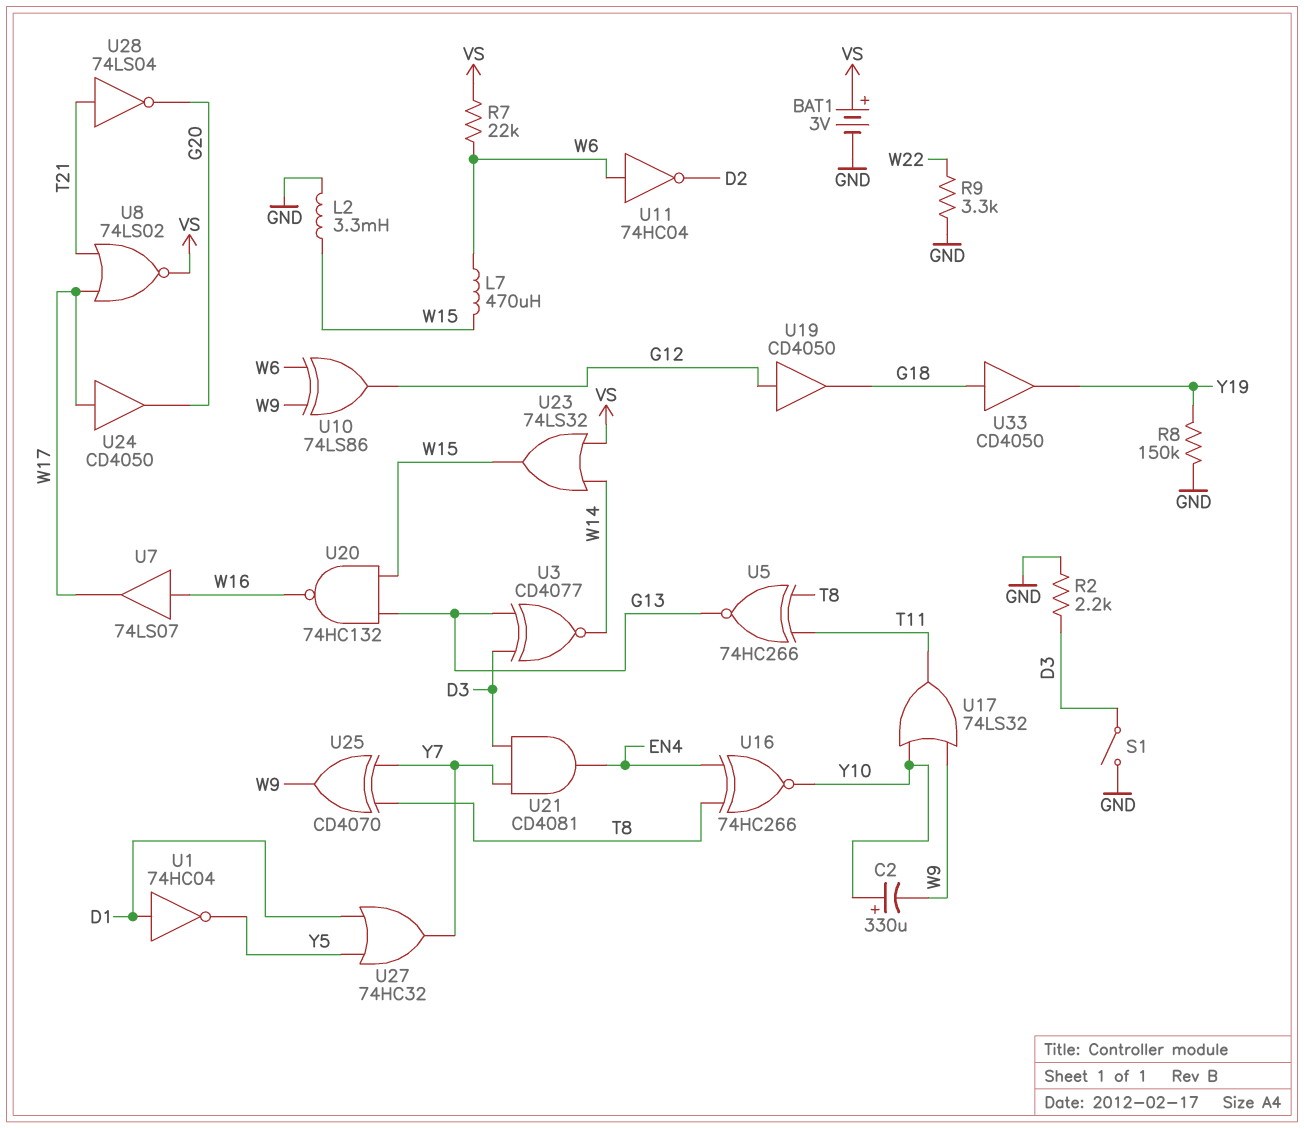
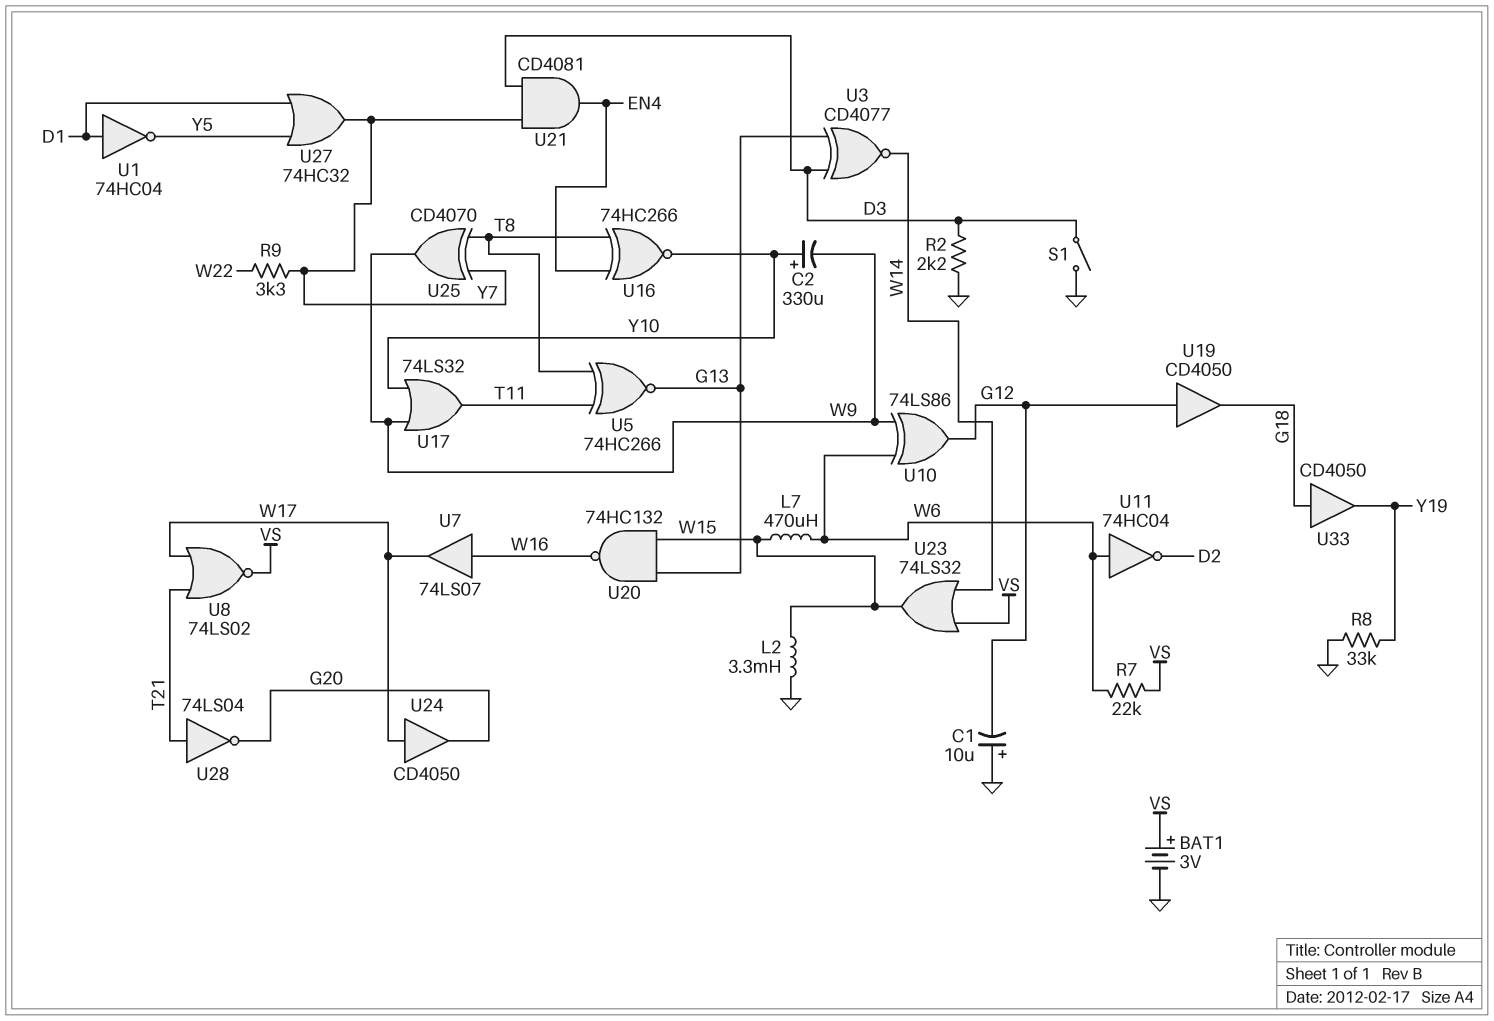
C1: none -> 10uF (plus GND, minus G12)
R8: 150k (GND, Y19) -> 33k (GND, Y19)
R9: 3.3k (GND, W22) -> 3.3k (W22, Y7)

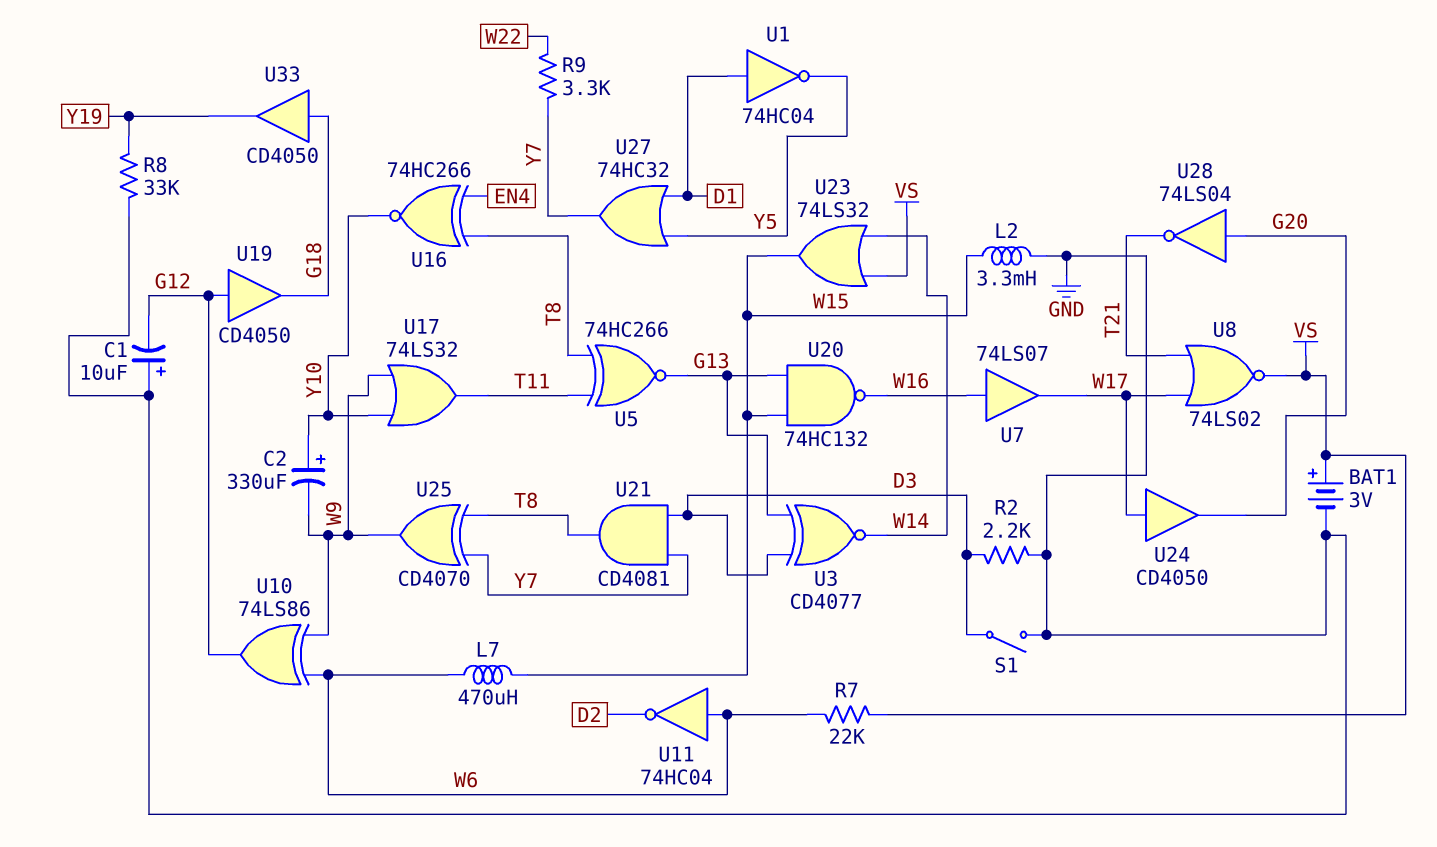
U21: AND CD4081 (in D3, in Y7, out EN4) -> AND CD4081 (in D3, in Y7, out T8)
U28: NOT 74LS04 (in T21, out G20) -> NOT 74LS04 (in G20, out T21)

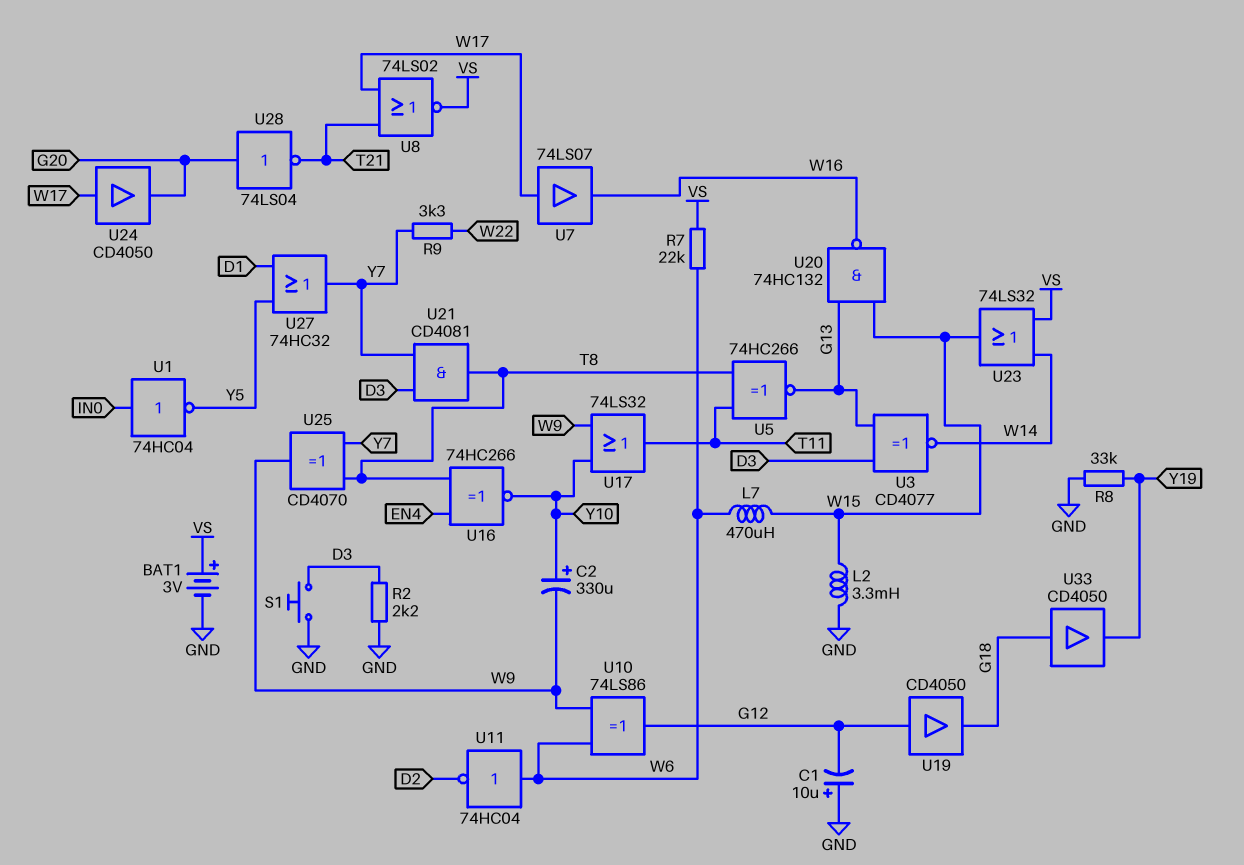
S1: switch (D3, GND) -> button (D3, GND)
U1: NOT 74HC04 (in D1, out Y5) -> NOT 74HC04 (in IN0, out Y5)
U7: buffer 74LS07 (in W16, out W17) -> buffer 74LS07 (in W17, out W16)

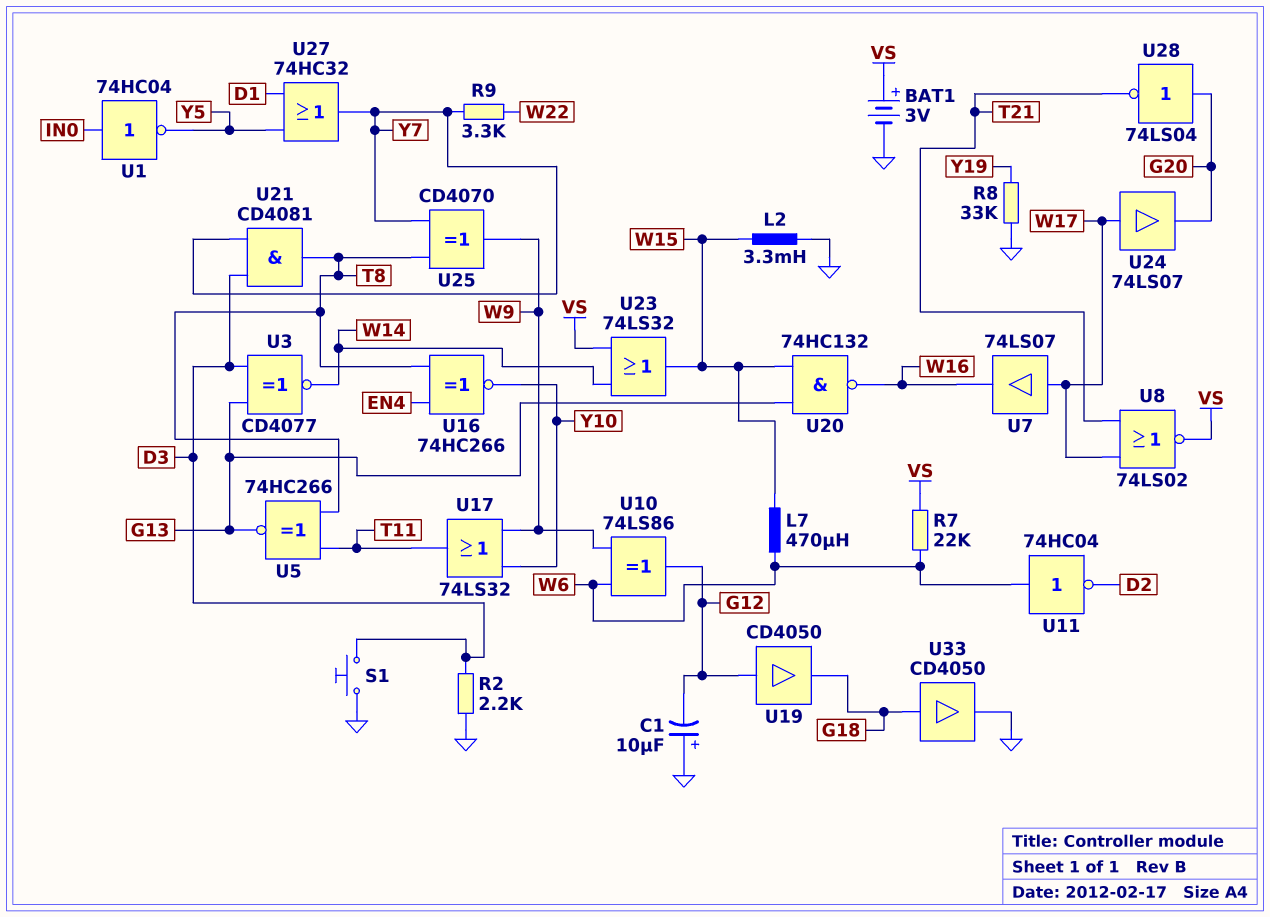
C2: 330uF (plus Y10, minus W9) -> none
U24: buffer CD4050 (in W17, out G20) -> buffer 74LS07 (in W17, out G20)
U33: buffer CD4050 (in G18, out Y19) -> buffer CD4050 (in G18, out GND)

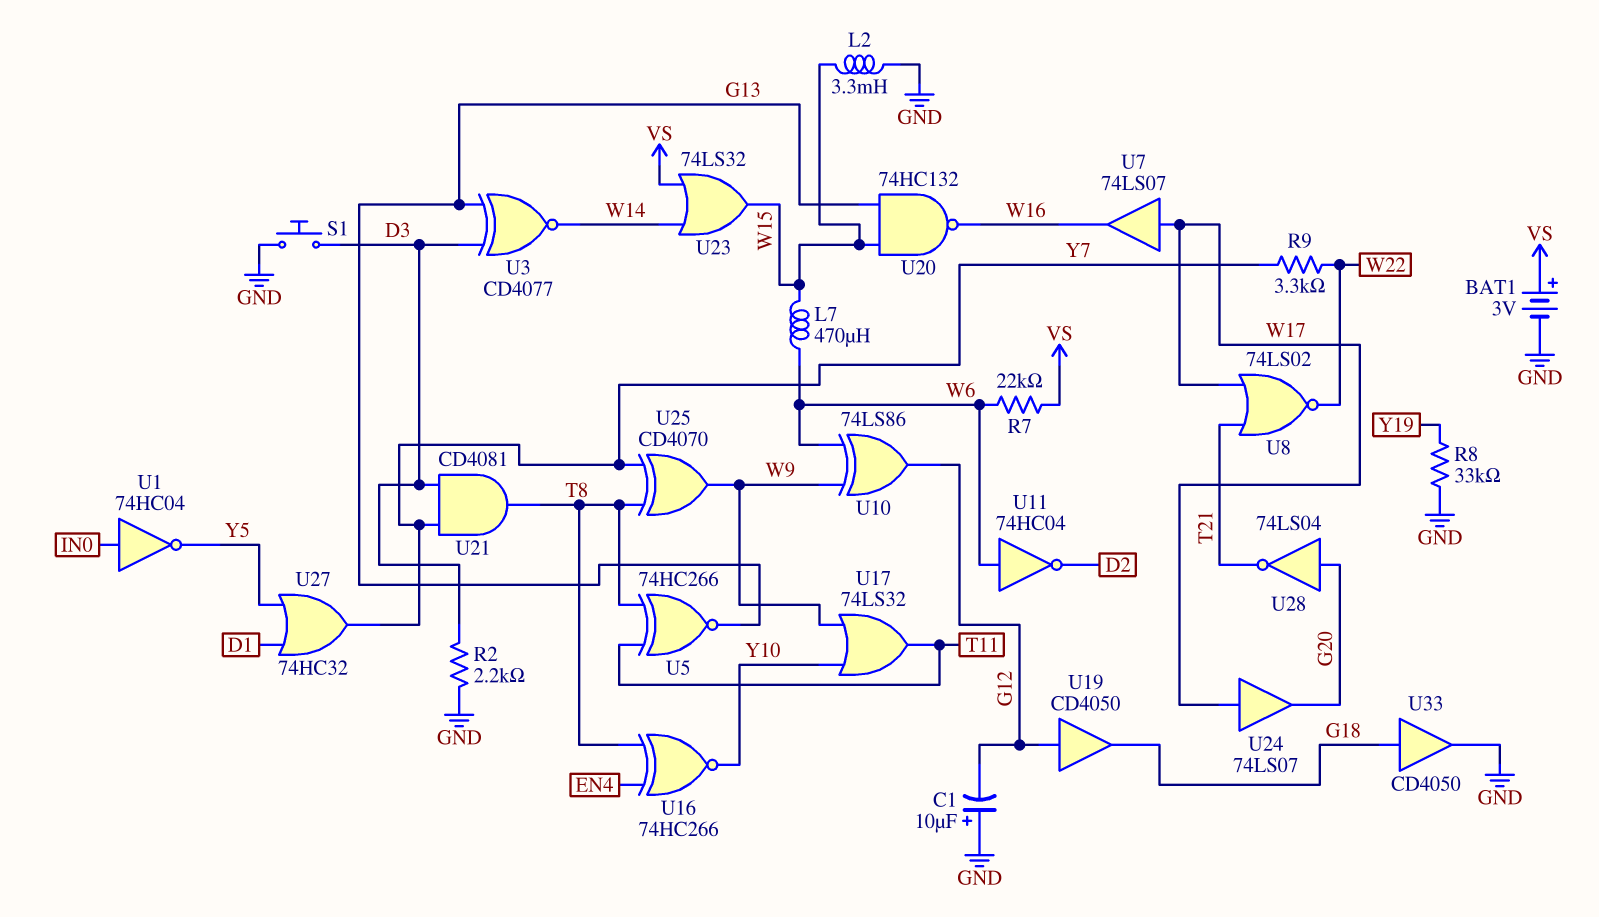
U8: NOR 74LS02 (in T21, in W17, out VS) -> NOR 74LS02 (in T21, in W17, out W22)

